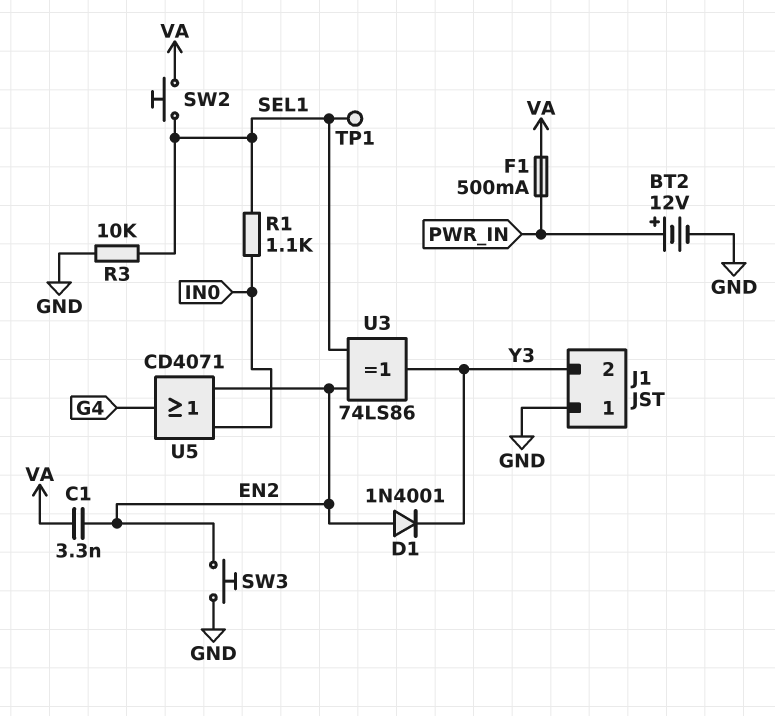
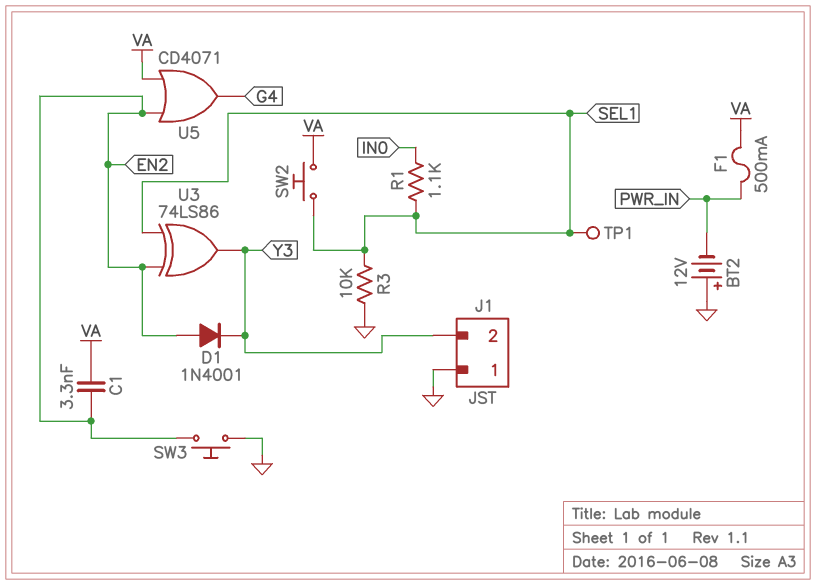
BT2: 12V (plus PWR_IN, minus GND) -> 12V (plus GND, minus PWR_IN)
U5: OR CD4071 (in EN2, in IN0, out G4) -> OR CD4071 (in EN2, in VA, out G4)

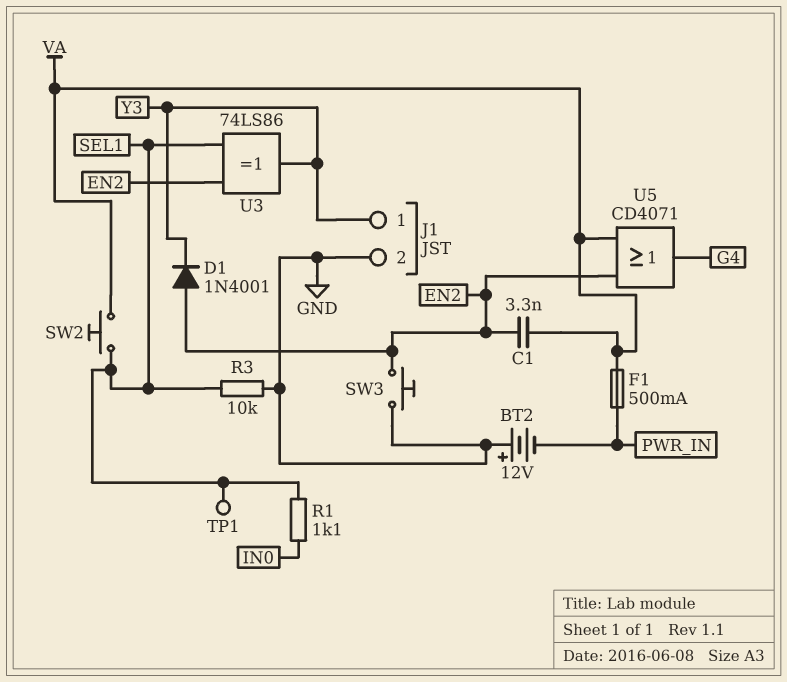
J1 pin 1: GND -> Y3
J1 pin 2: Y3 -> GND

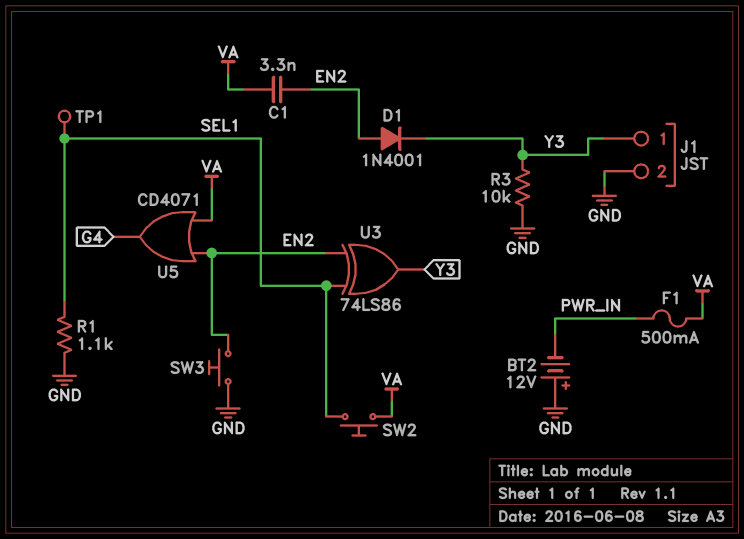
R1: 1.1k (IN0, SEL1) -> 1.1k (GND, SEL1)
R3: 10k (GND, SEL1) -> 10k (GND, Y3)

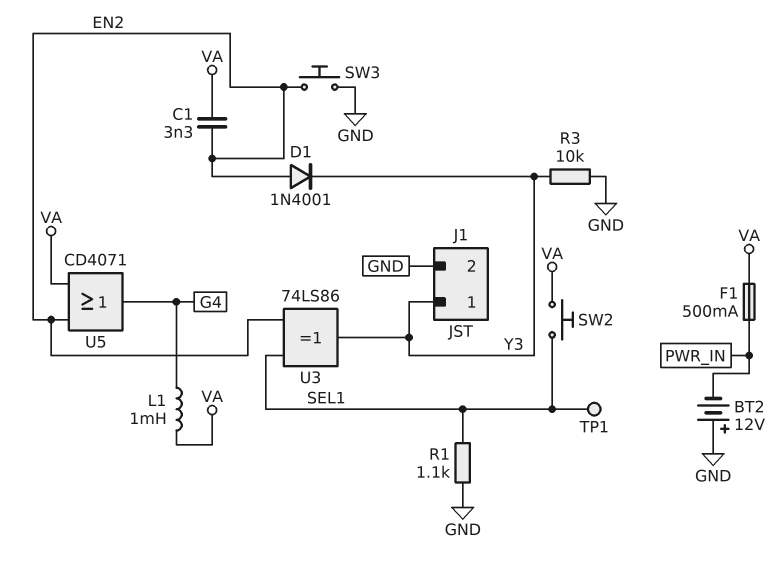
L1: none -> 1mH (G4, VA)

